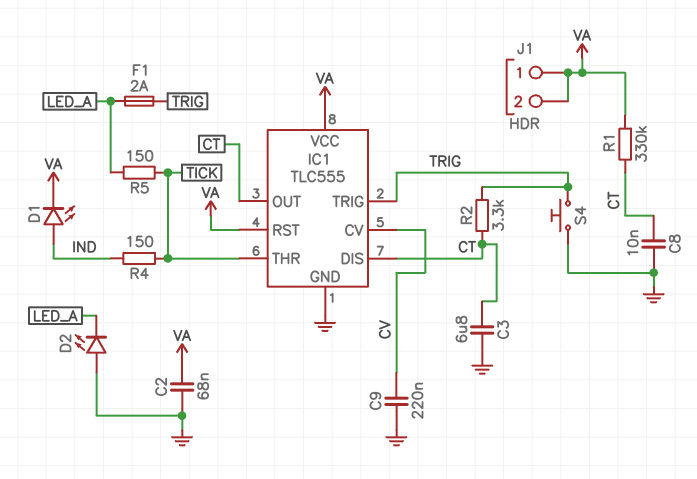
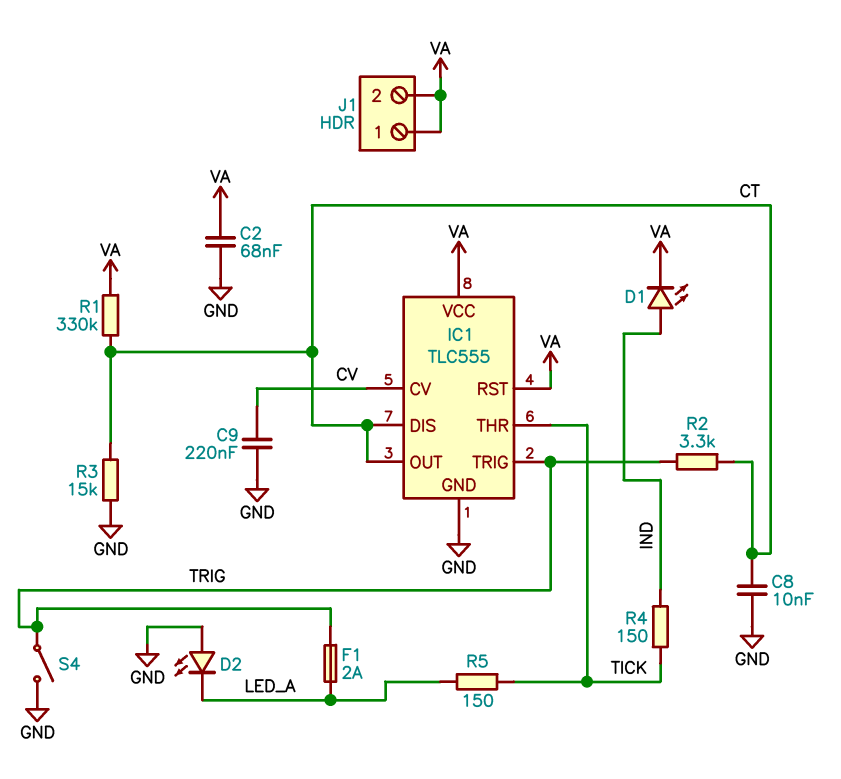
C3: 6.8uF (CT, GND) -> none
R3: none -> 15k (CT, GND)
S4: button (GND, TRIG) -> switch (GND, TRIG)

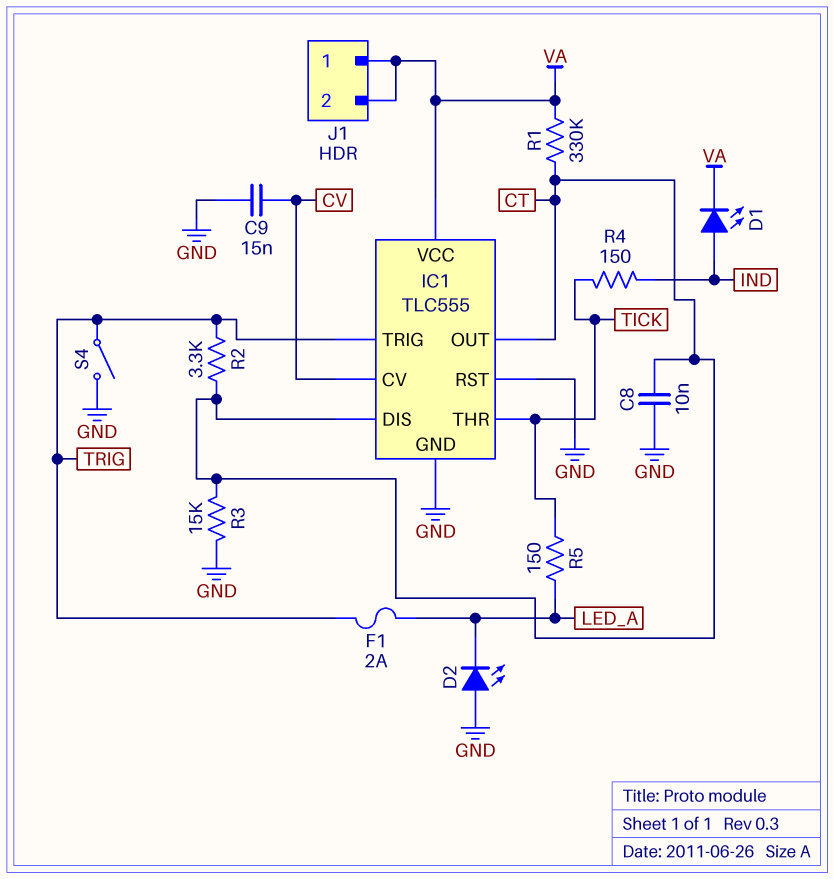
C2: 68nF (GND, VA) -> none
C9: 220nF (CV, GND) -> 15nF (CV, GND)
IC1 pin RST: VA -> GND

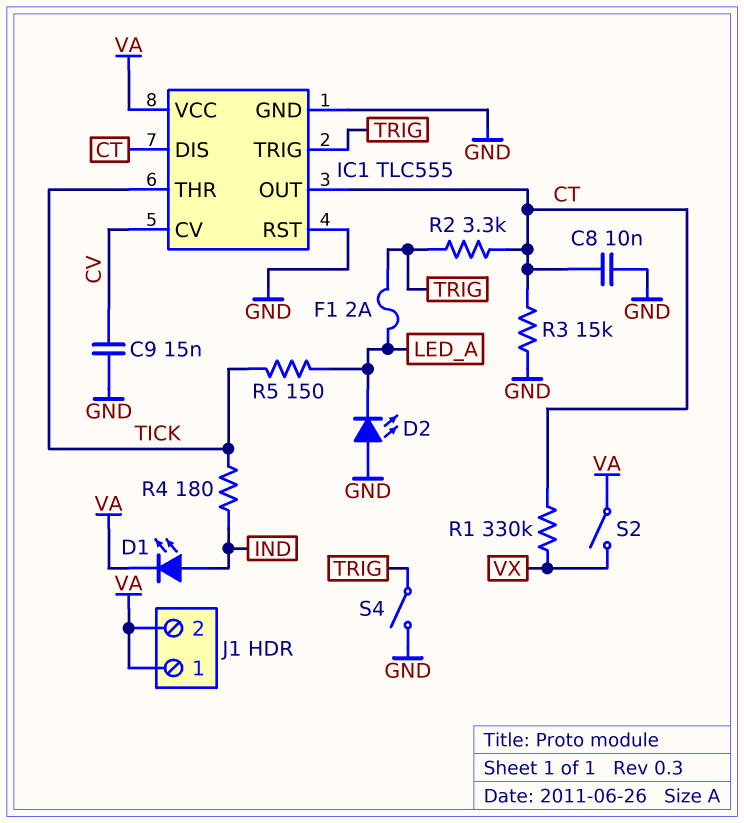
R1: 330k (CT, VA) -> 330k (CT, VX)
R4: 150 (IND, TICK) -> 180 (IND, TICK)
S2: none -> switch (VA, VX)

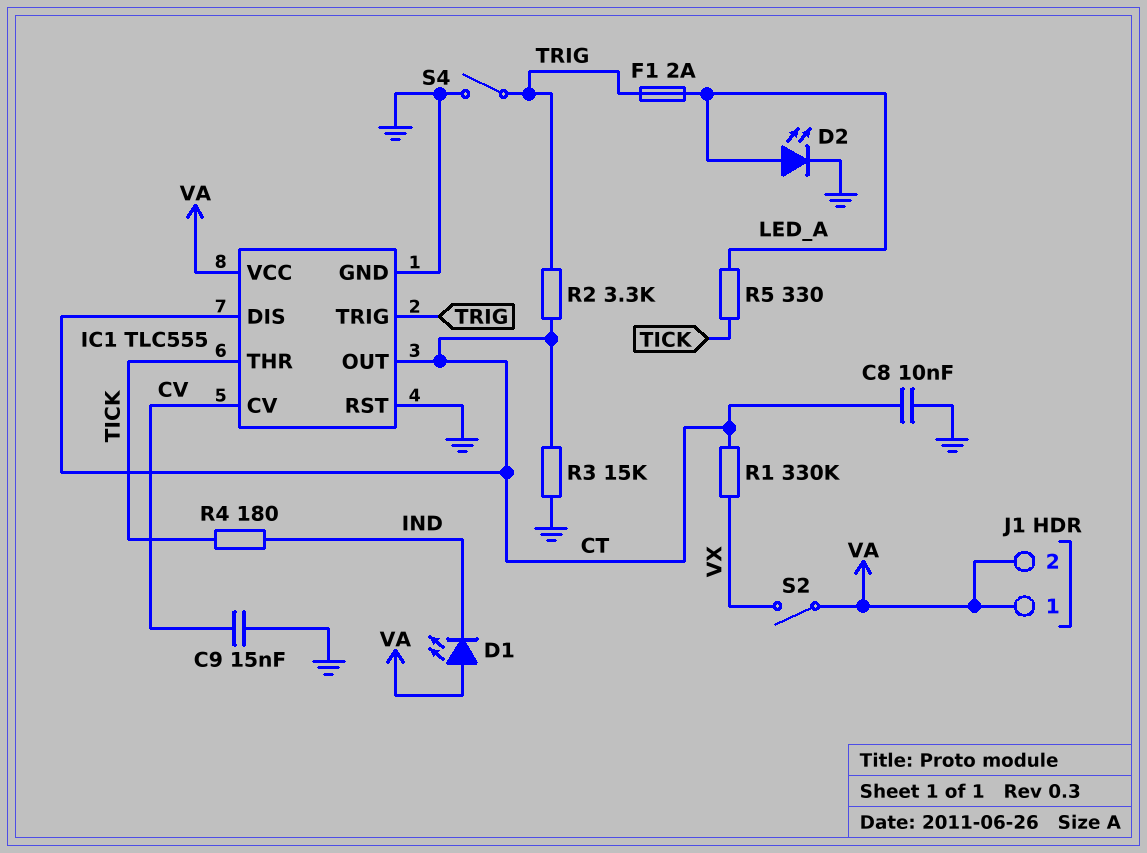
D1: LED (A IND, K VA) -> LED (A VA, K IND)
D2: LED (A GND, K LED_A) -> LED (A LED_A, K GND)
R5: 150 (LED_A, TICK) -> 330 (LED_A, TICK)

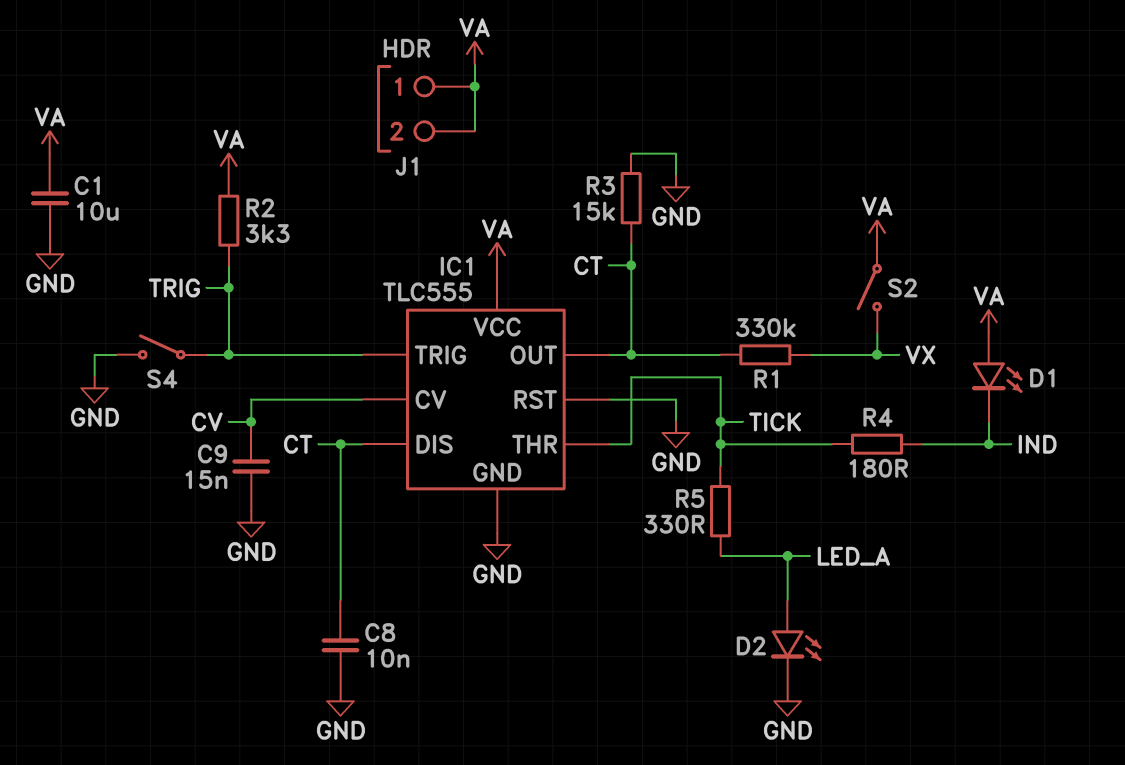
C1: none -> 10uF (GND, VA)
F1: 2A (LED_A, TRIG) -> none
R2: 3.3k (CT, TRIG) -> 3.3k (TRIG, VA)

